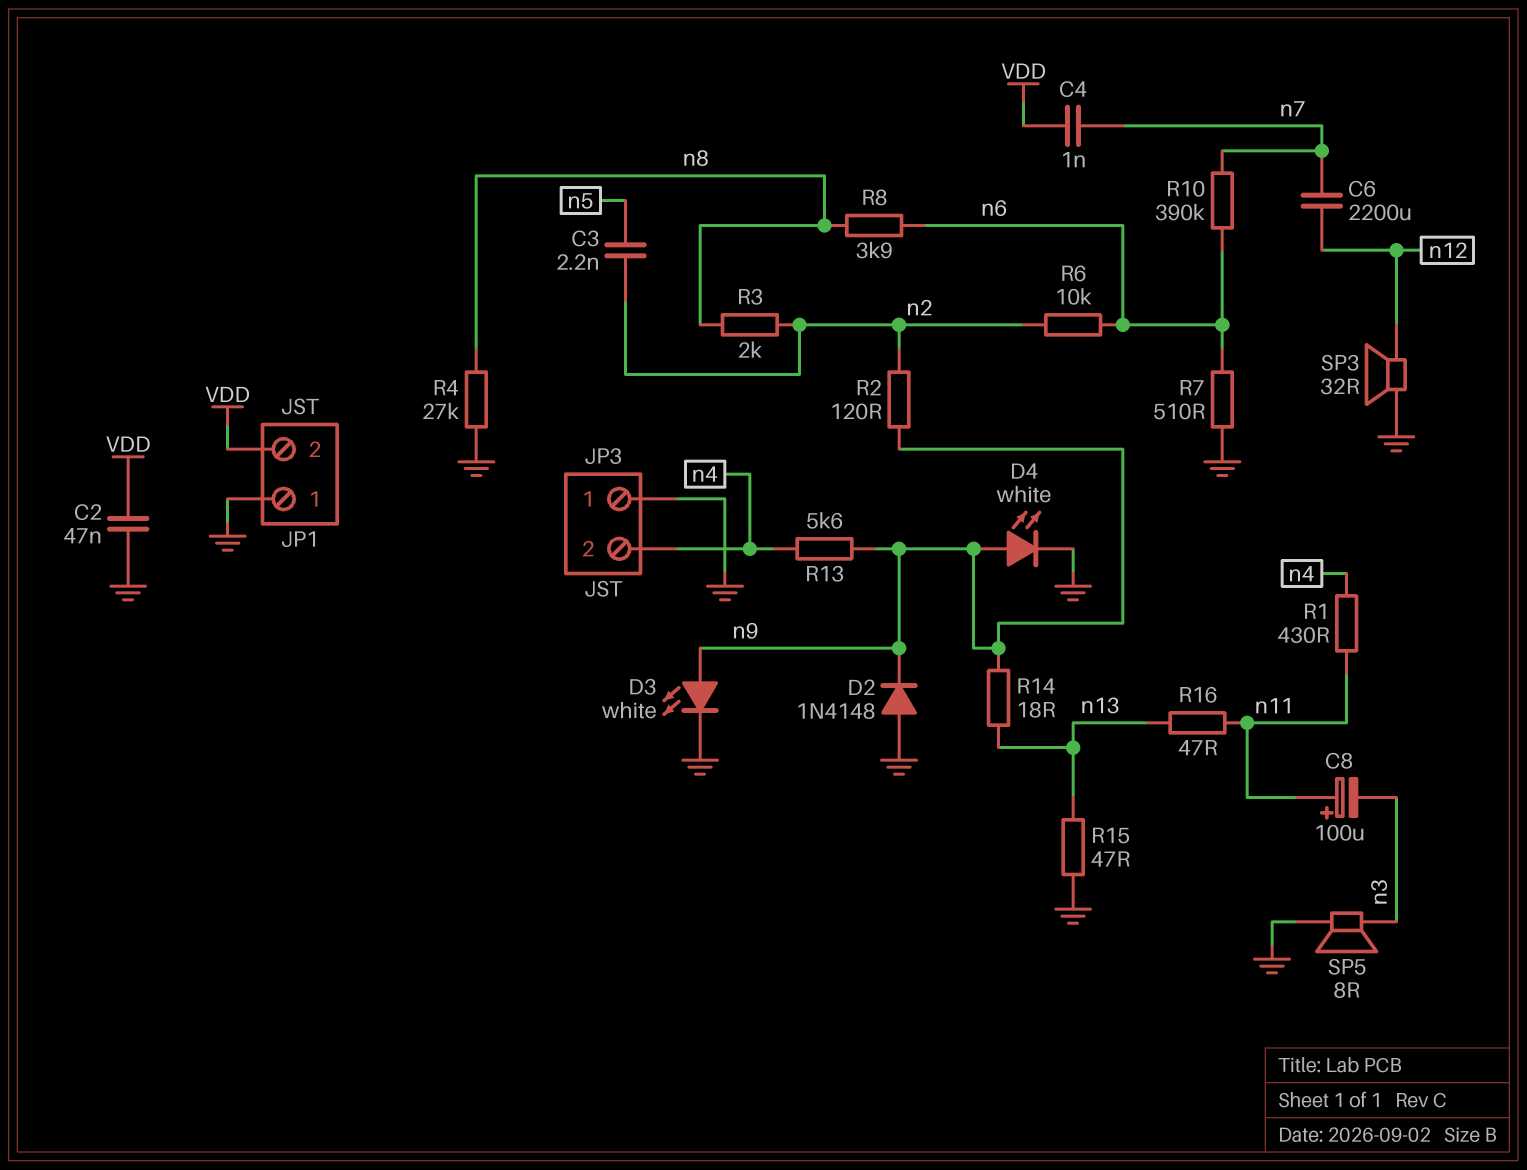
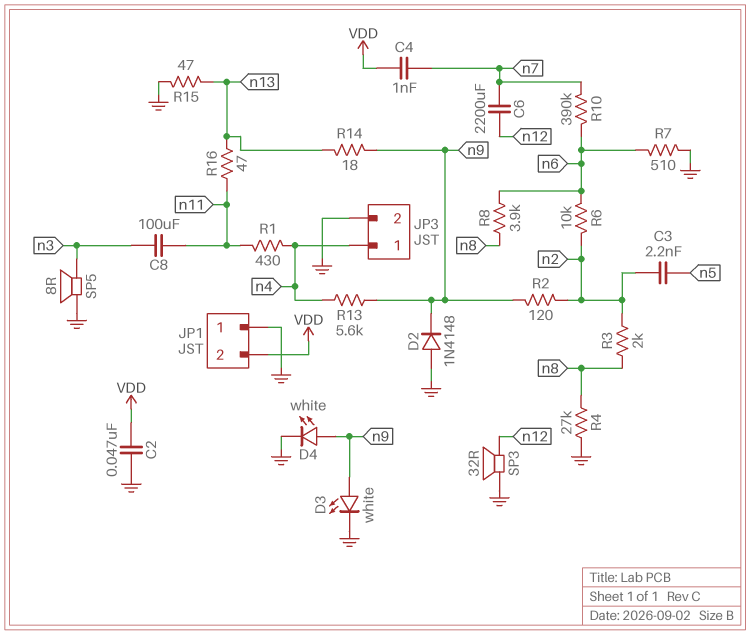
C8: 100uF (plus n11, minus n3) -> 100uF (n3, n11)
JP3 pin 1: GND -> n4
JP3 pin 2: n4 -> GND

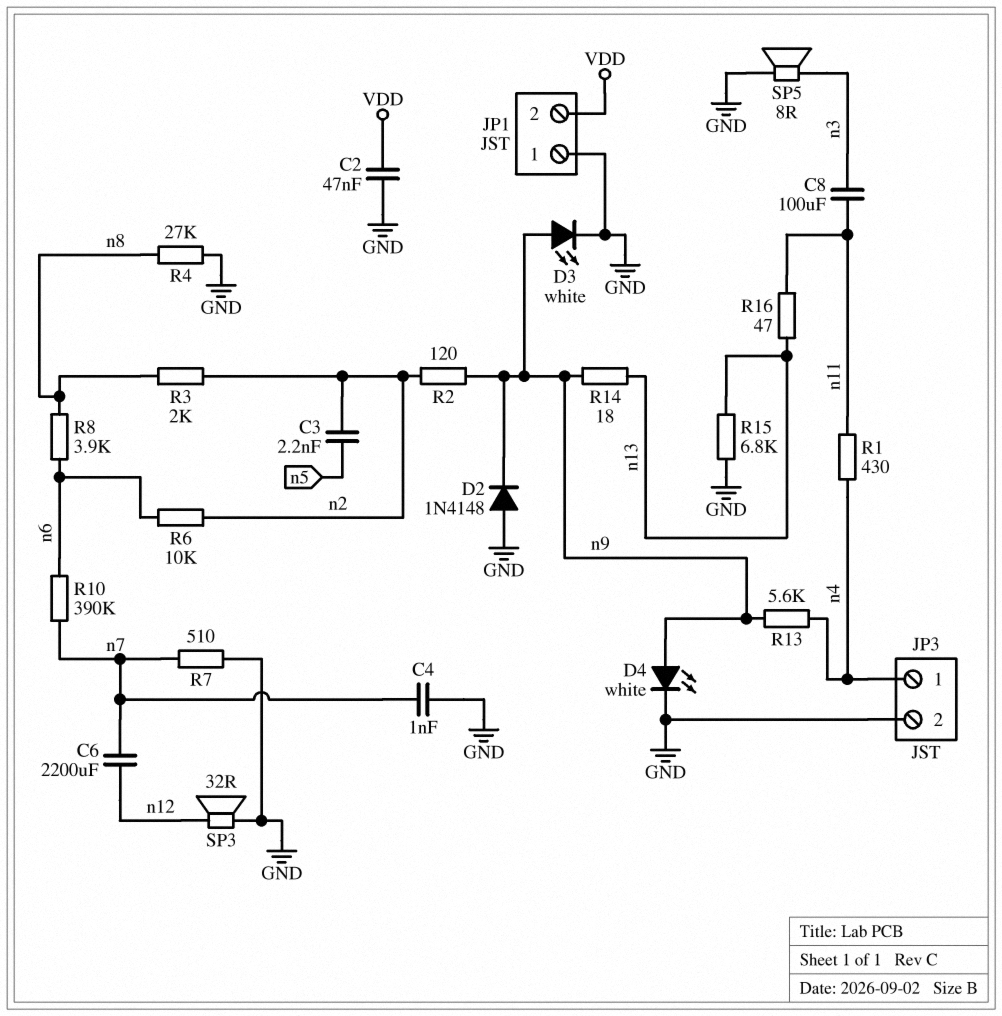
C4: 1nF (VDD, n7) -> 1nF (GND, n7)
R7: 510 (GND, n6) -> 510 (GND, n7)
R15: 47 (GND, n13) -> 6.8k (GND, n13)

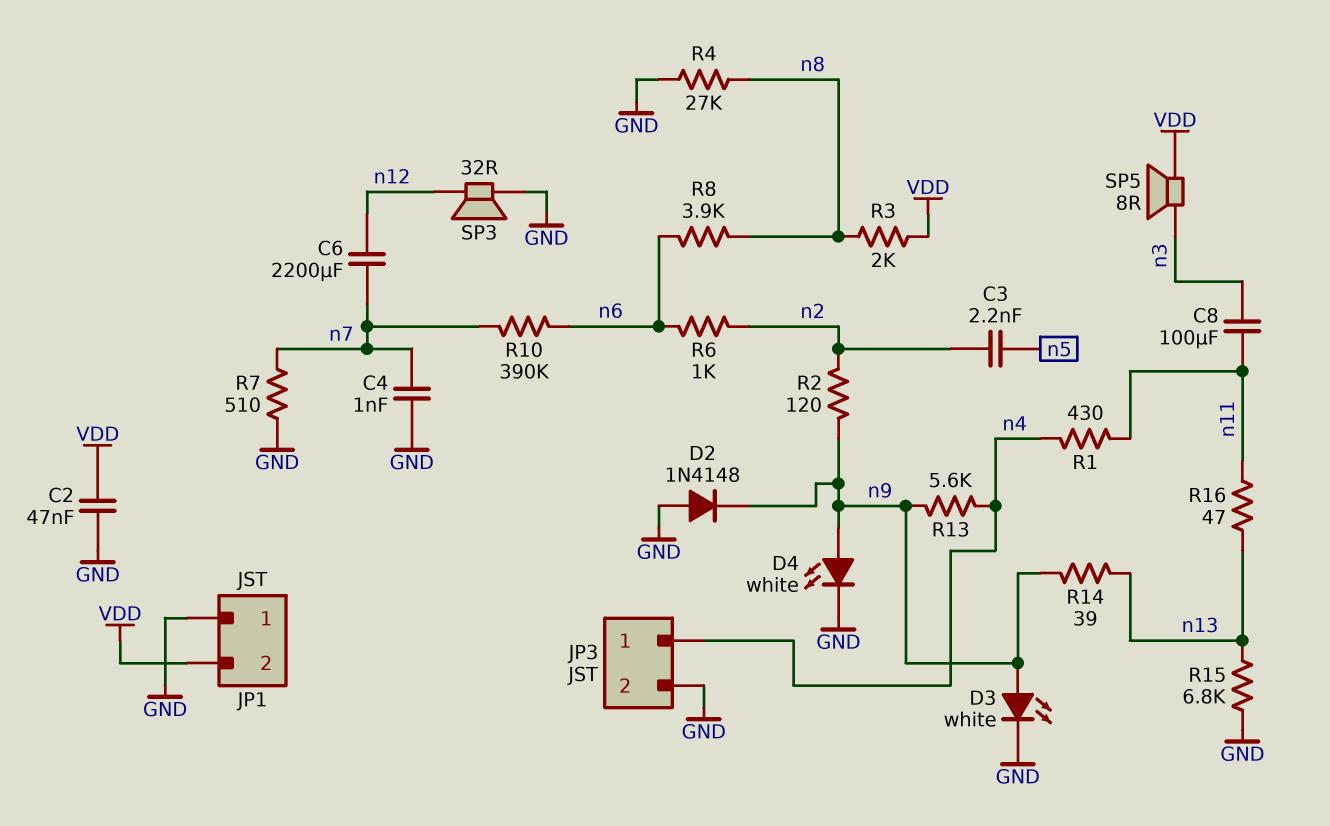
R3: 2k (n2, n8) -> 2k (VDD, n8)
R6: 10k (n2, n6) -> 1k (n2, n6)
R14: 18 (n9, n13) -> 39 (n9, n13)
SP5: speaker 8R (GND, n3) -> speaker 8R (VDD, n3)

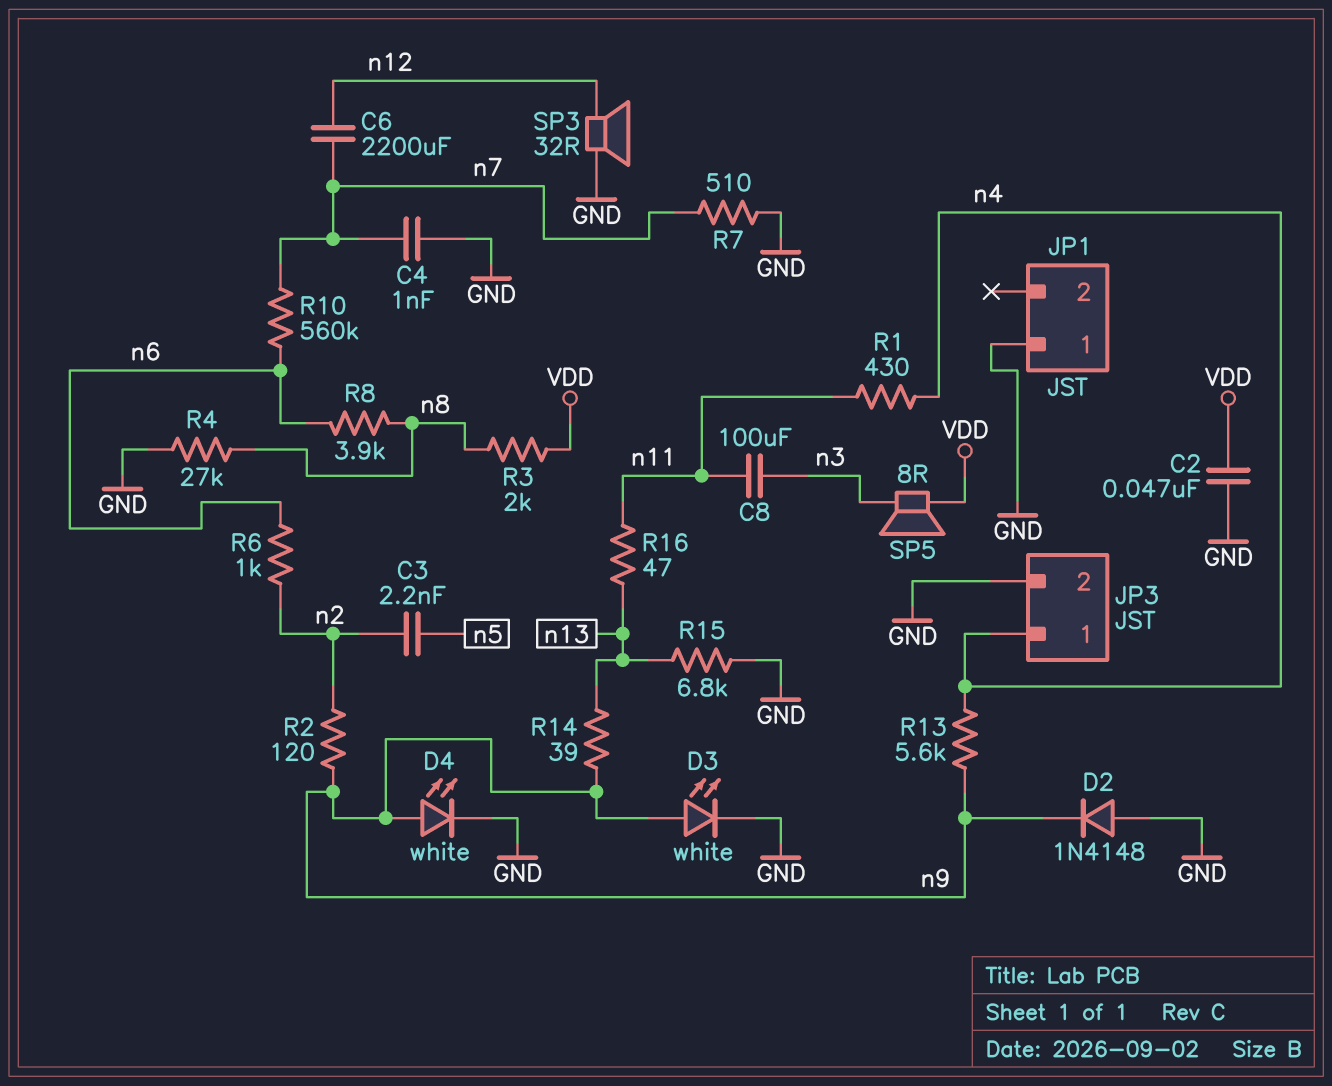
JP1 pin 2: VDD -> none
R10: 390k (n6, n7) -> 560k (n6, n7)

